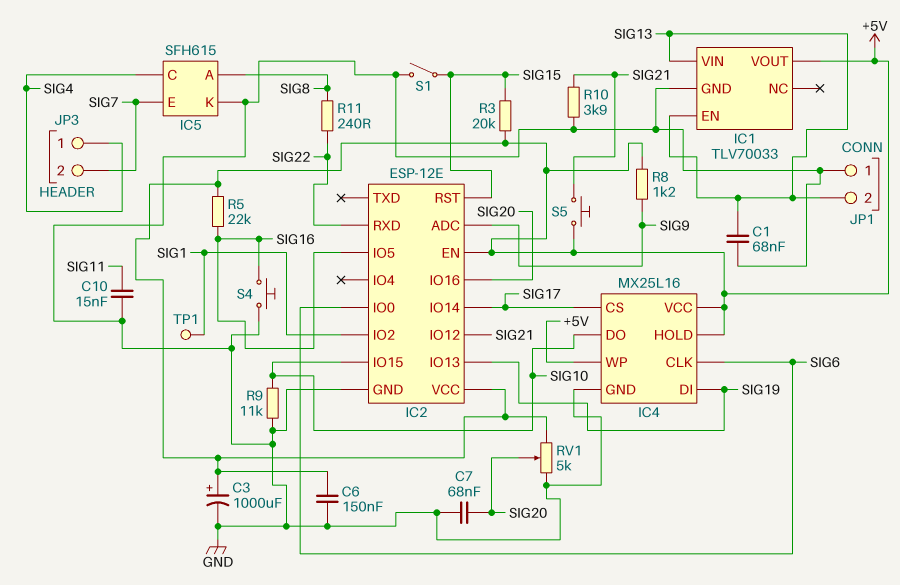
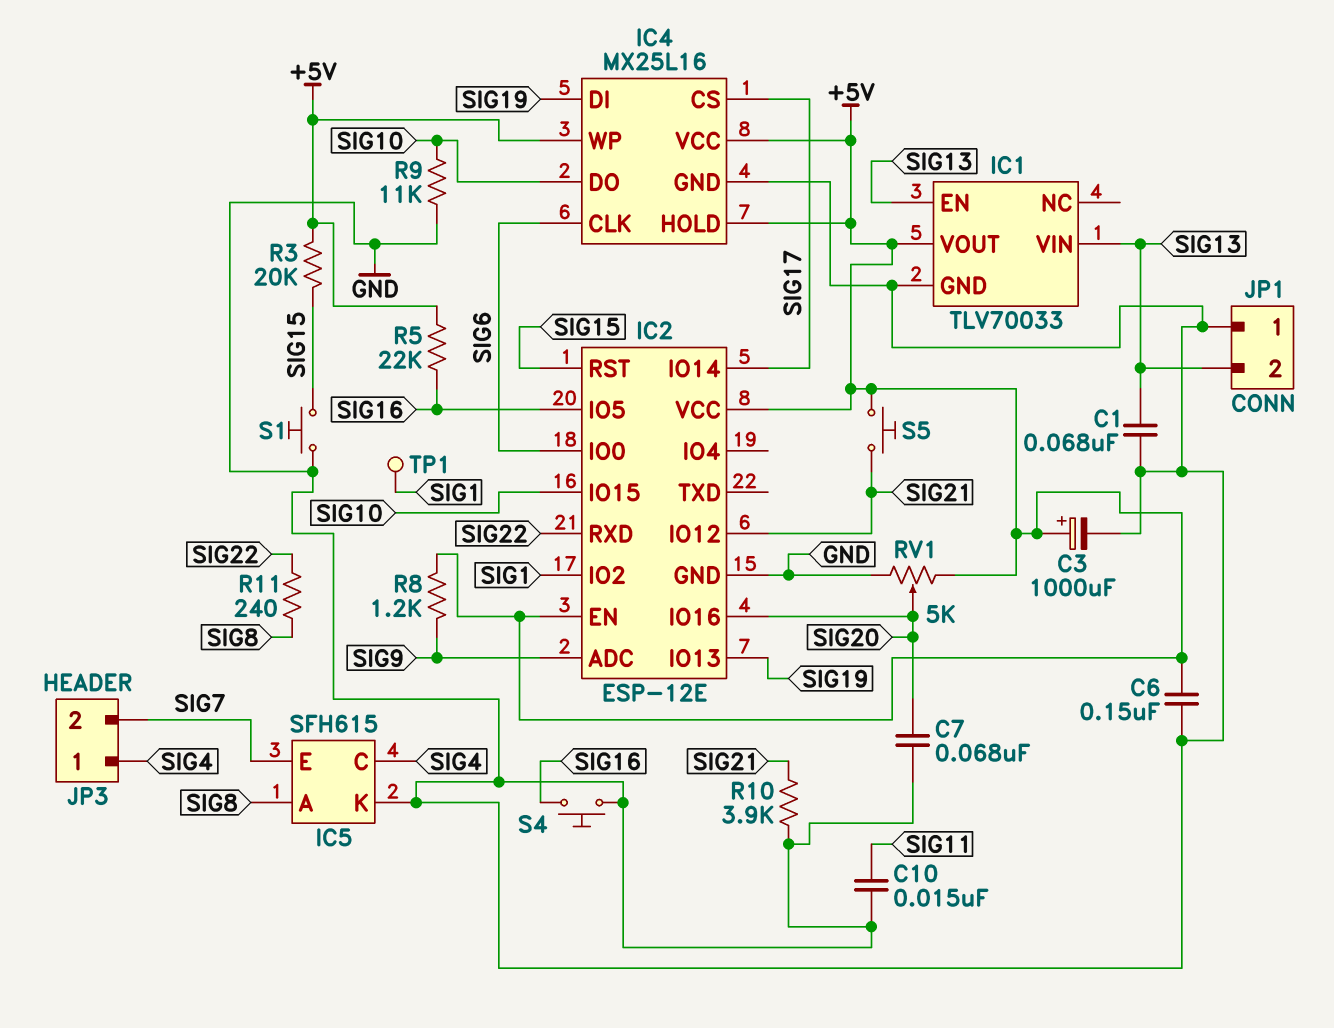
S1: switch (GND, SIG15) -> button (GND, SIG15)

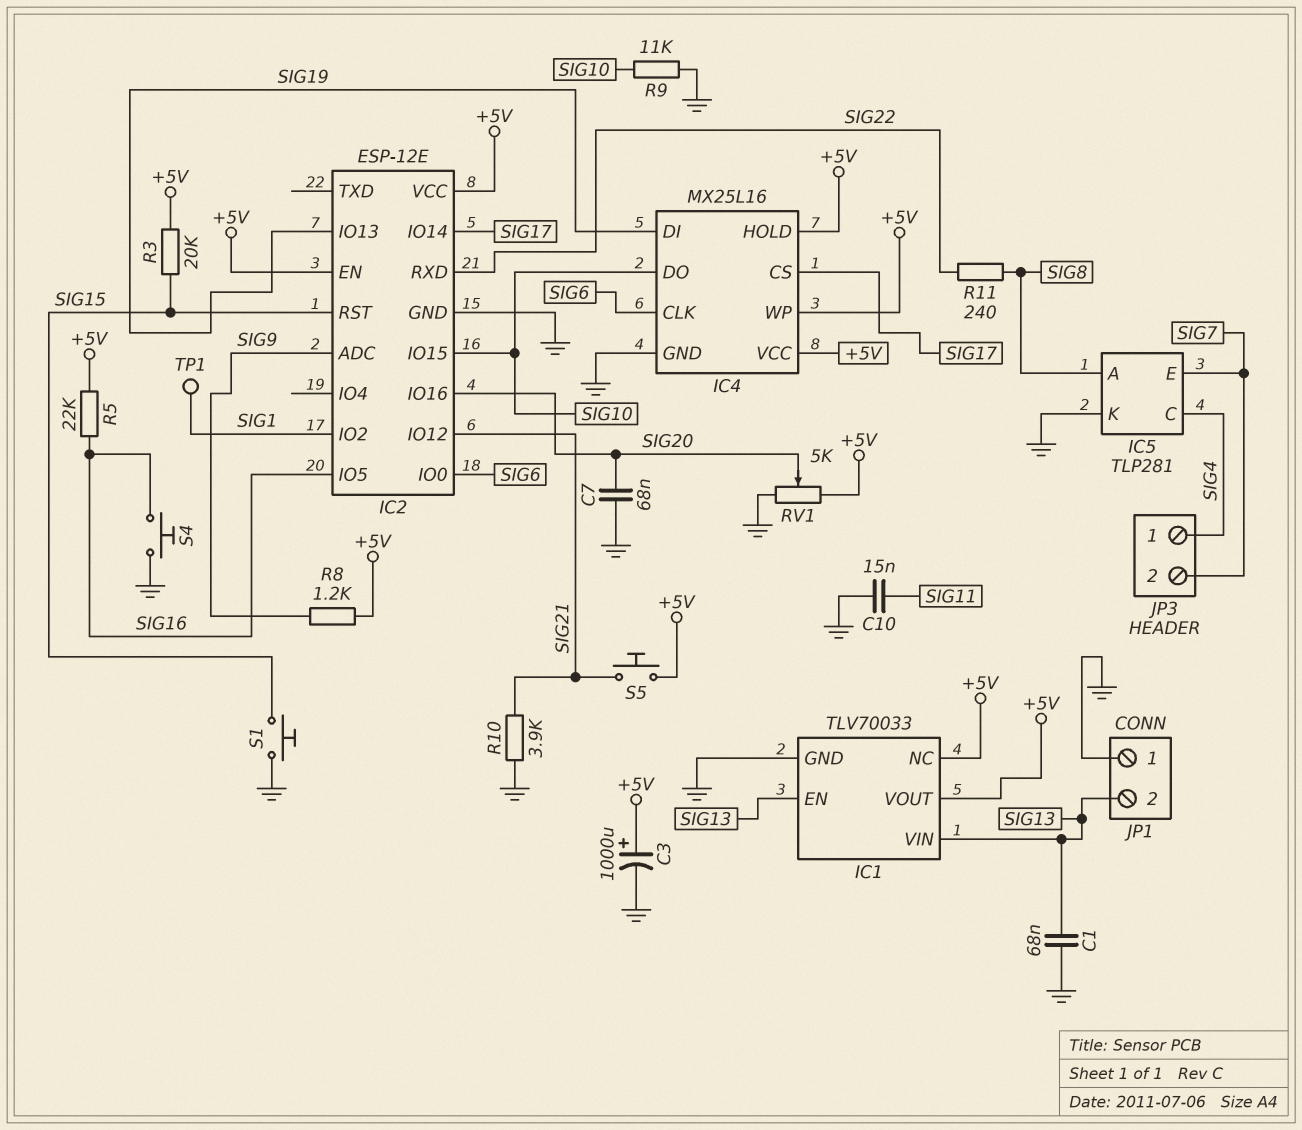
C6: 150nF (+5V, GND) -> none
IC1 pin NC: none -> +5V
IC5: SFH615 -> TLP281

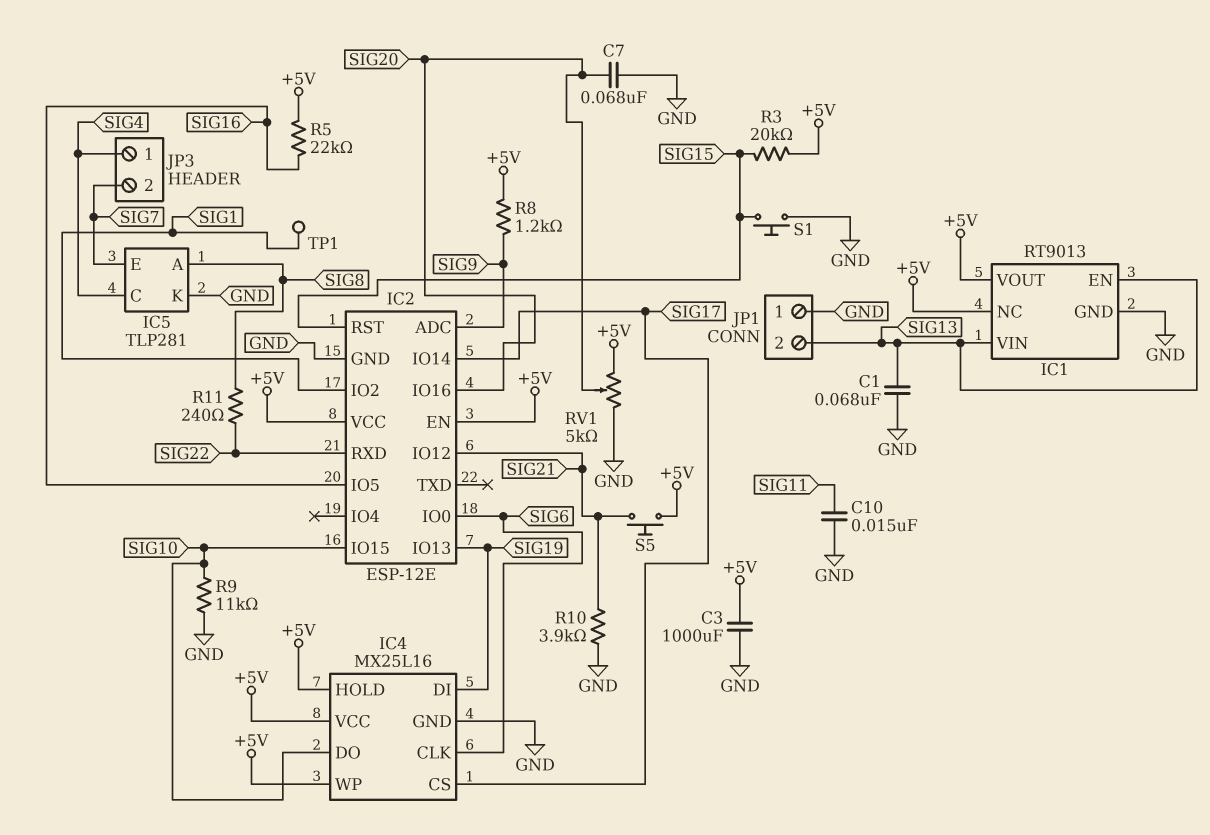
C3: 1000uF (plus +5V, minus GND) -> 1000uF (+5V, GND)
IC1: TLV70033 -> RT9013
S4: button (GND, SIG16) -> none

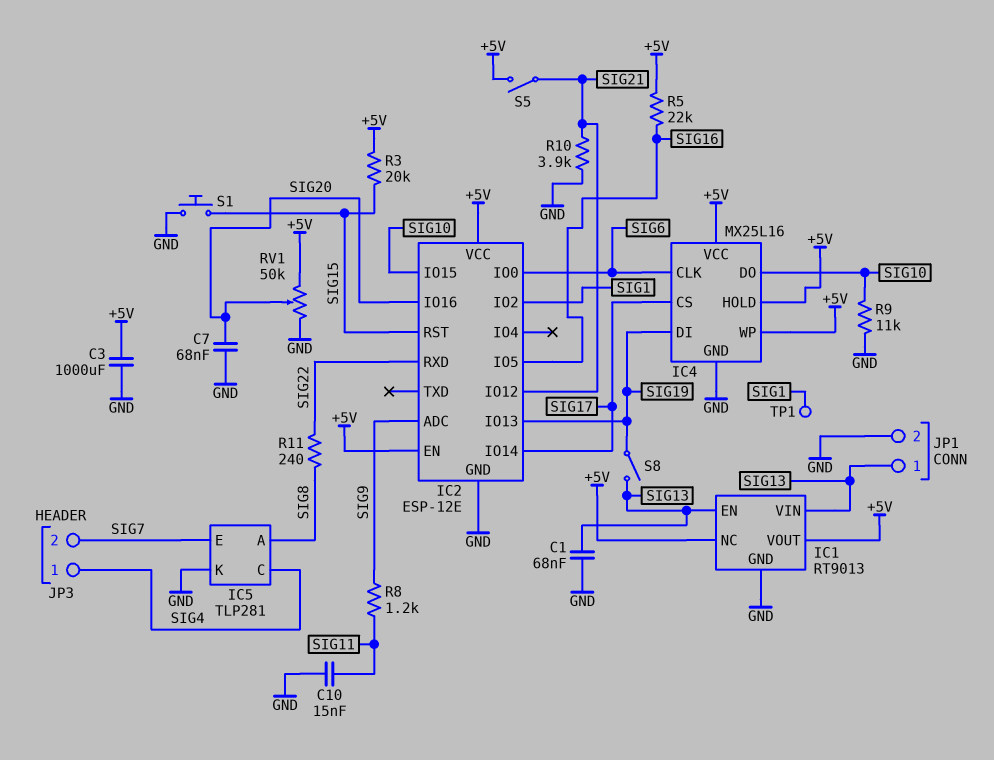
JP1 pin 1: GND -> SIG13
JP1 pin 2: SIG13 -> GND
R8: 1.2k (+5V, SIG9) -> 1.2k (SIG9, SIG11)
RV1: 5k (+5V, GND, wiper SIG20) -> 50k (+5V, GND, wiper SIG20)
S5: button (+5V, SIG21) -> switch (+5V, SIG21)
S8: none -> switch (SIG13, SIG19)

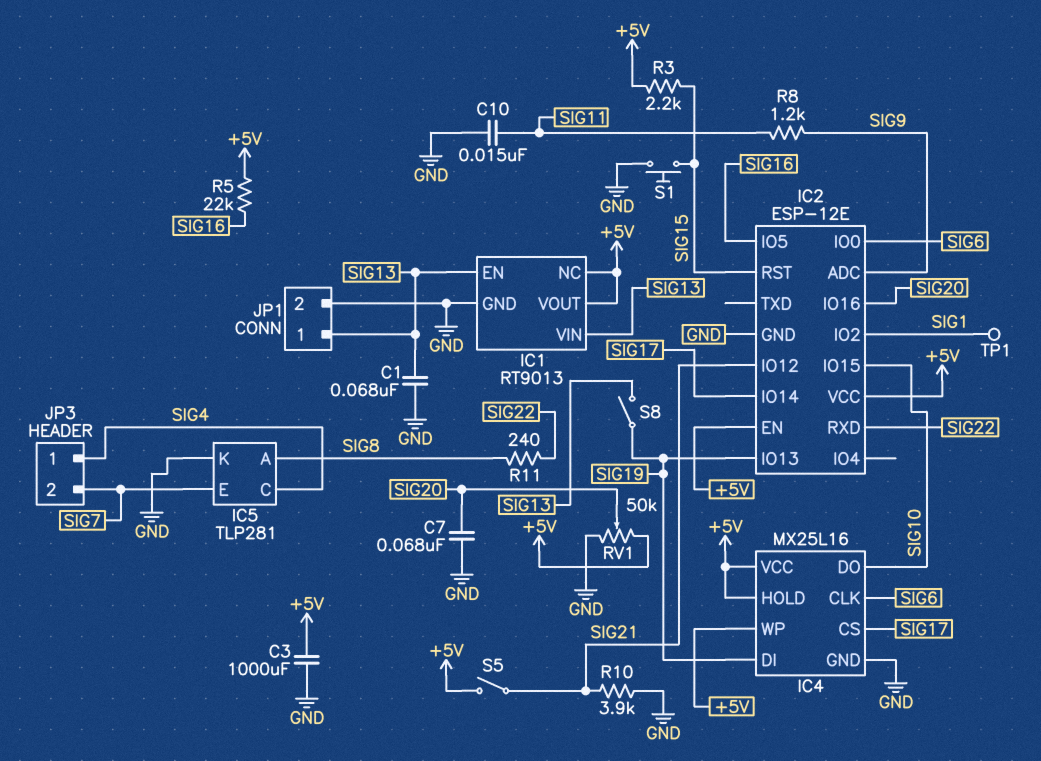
R3: 20k (+5V, SIG15) -> 2.2k (+5V, SIG15)
R9: 11k (GND, SIG10) -> none

